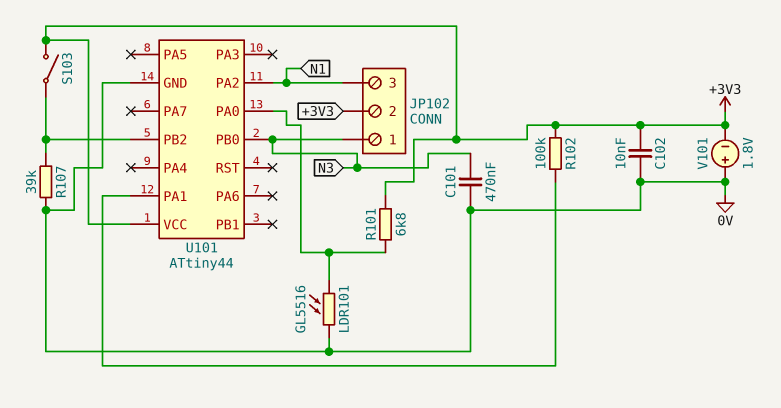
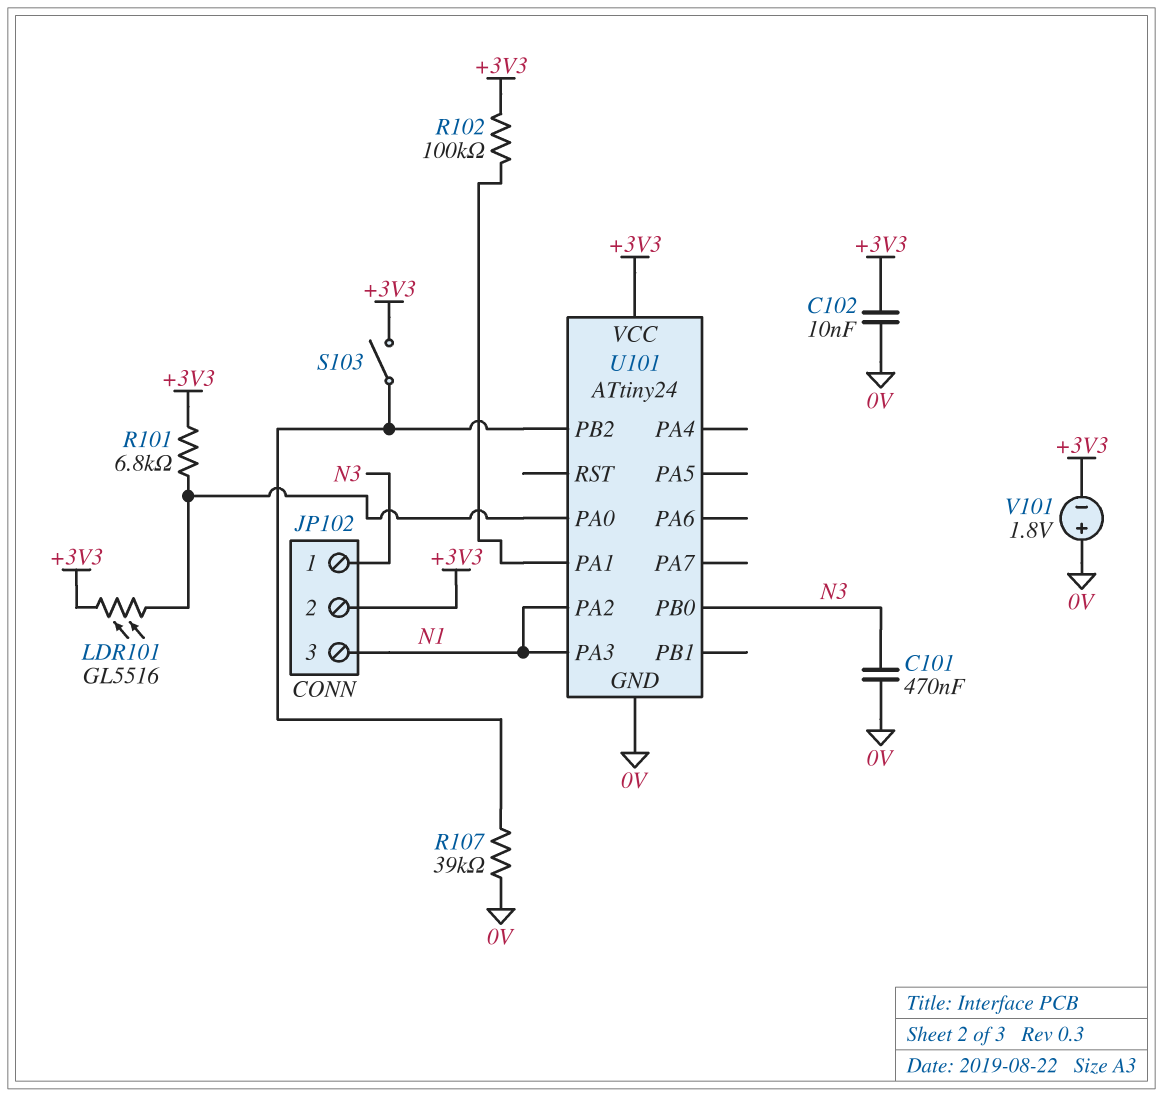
LDR101: GL5516 (0V, U101/PA0) -> GL5516 (+3V3, U101/PA0)
U101: ATtiny44 -> ATtiny24
U101 pin PA3: none -> N1

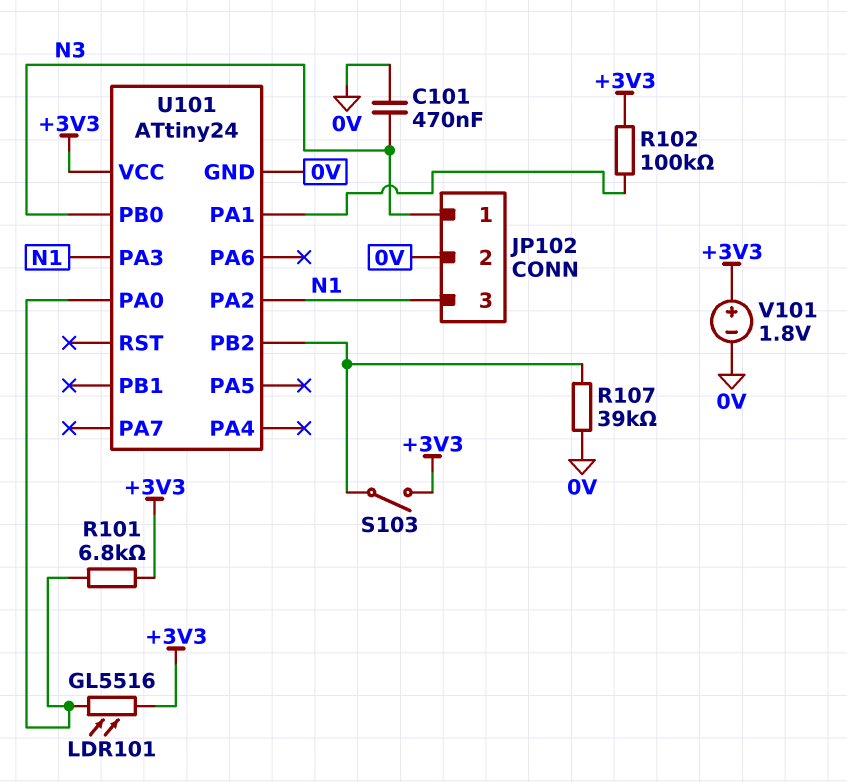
C102: 10nF (+3V3, 0V) -> none
JP102 pin 2: +3V3 -> 0V
V101: 1.8V (plus 0V, minus +3V3) -> 1.8V (plus +3V3, minus 0V)

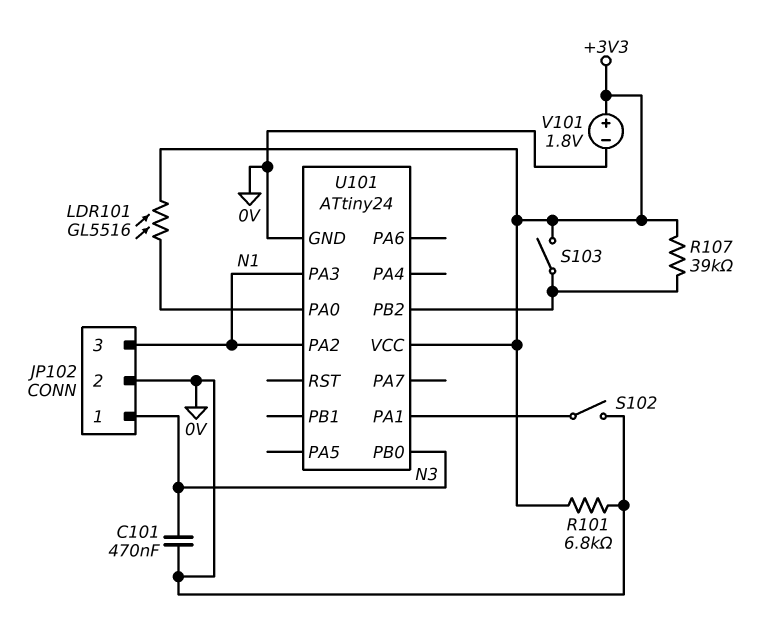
R101: 6.8k (+3V3, U101/PA0) -> 6.8k (+3V3, 0V)
R102: 100k (+3V3, U101/PA1) -> none
R107: 39k (0V, U101/PB2) -> 39k (+3V3, U101/PB2)
S102: none -> switch (0V, U101/PA1)

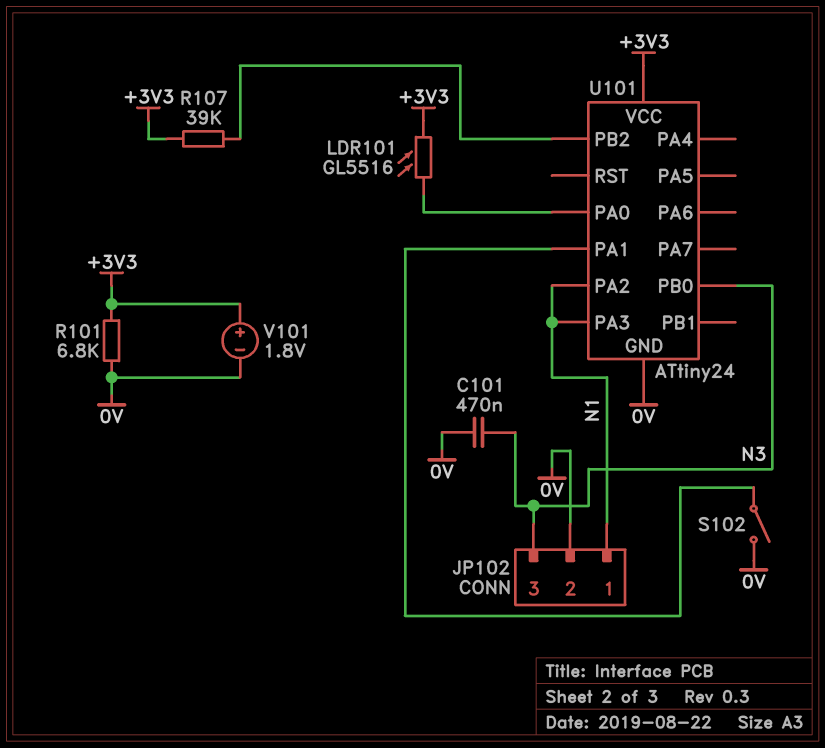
JP102 pin 1: N3 -> N1
JP102 pin 3: N1 -> N3
S103: switch (+3V3, U101/PB2) -> none

